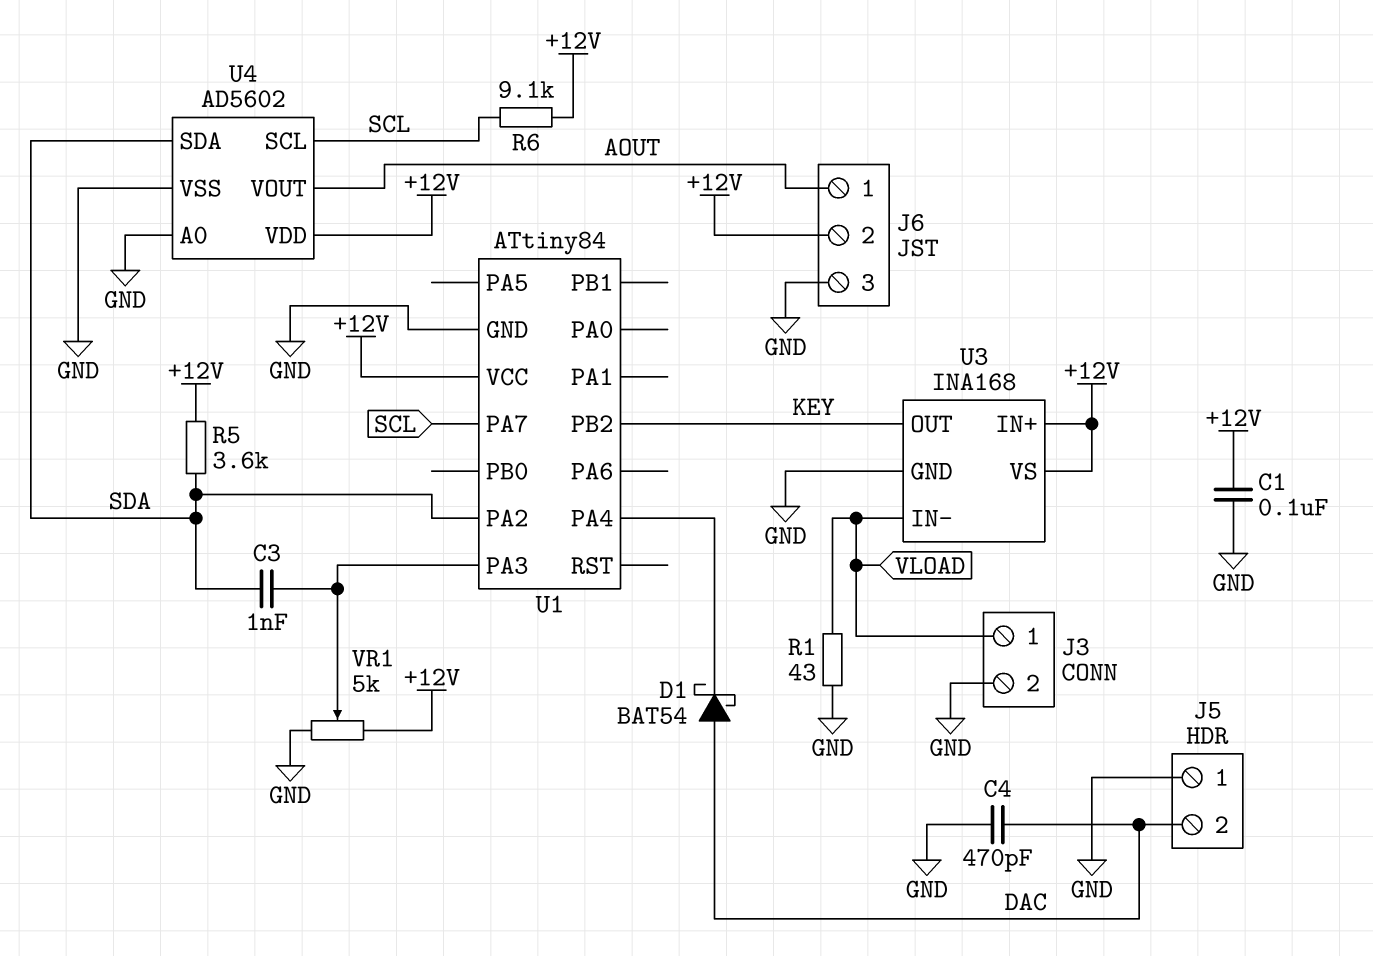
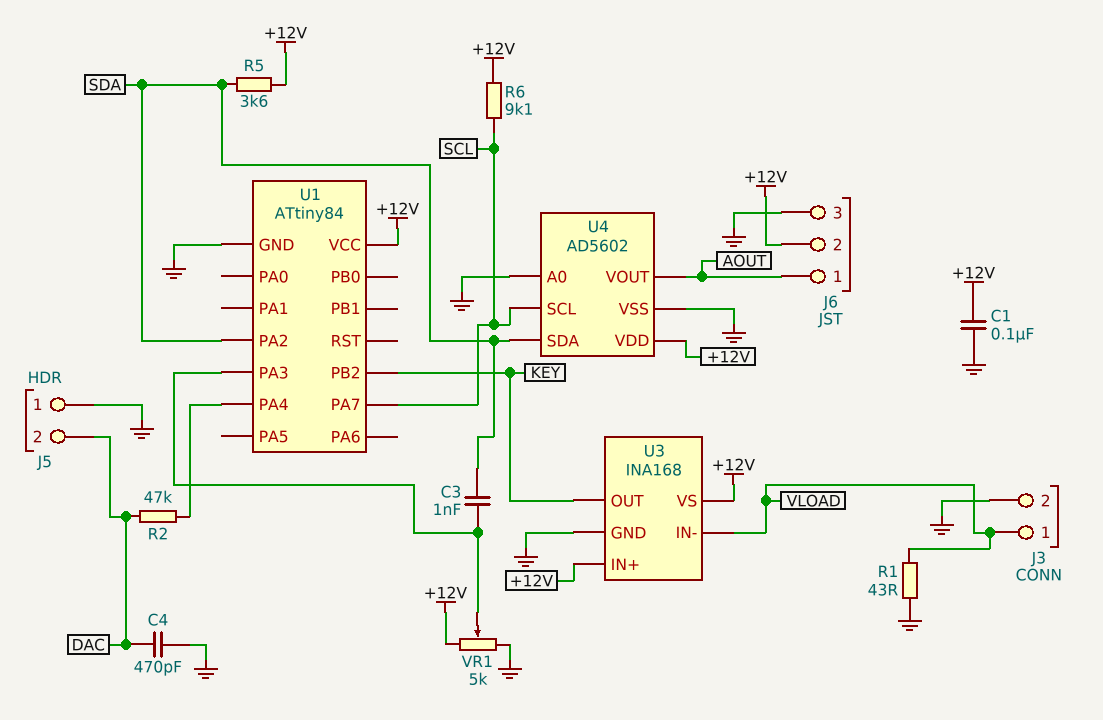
D1: schottky BAT54 (A DAC, K U1/PA4) -> none
R2: none -> 47k (DAC, U1/PA4)

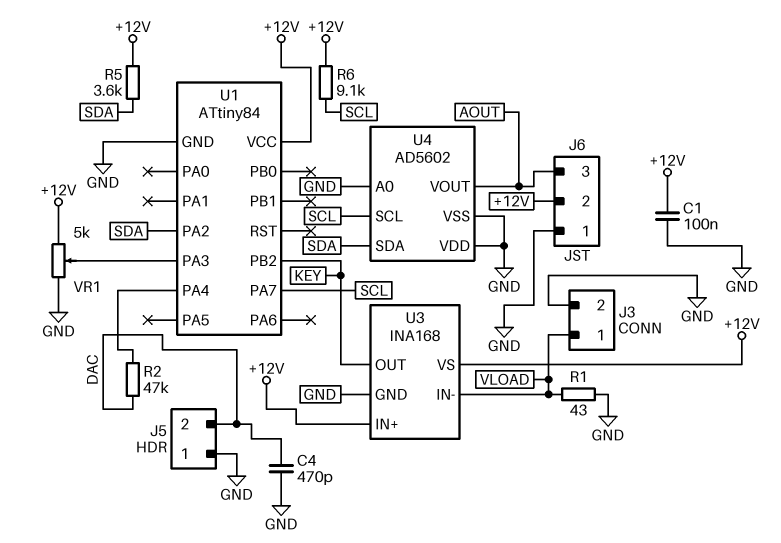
C3: 1nF (SDA, U1/PA3) -> none
J6 pin 1: AOUT -> GND
J6 pin 3: GND -> AOUT
U4 pin VDD: +12V -> GND

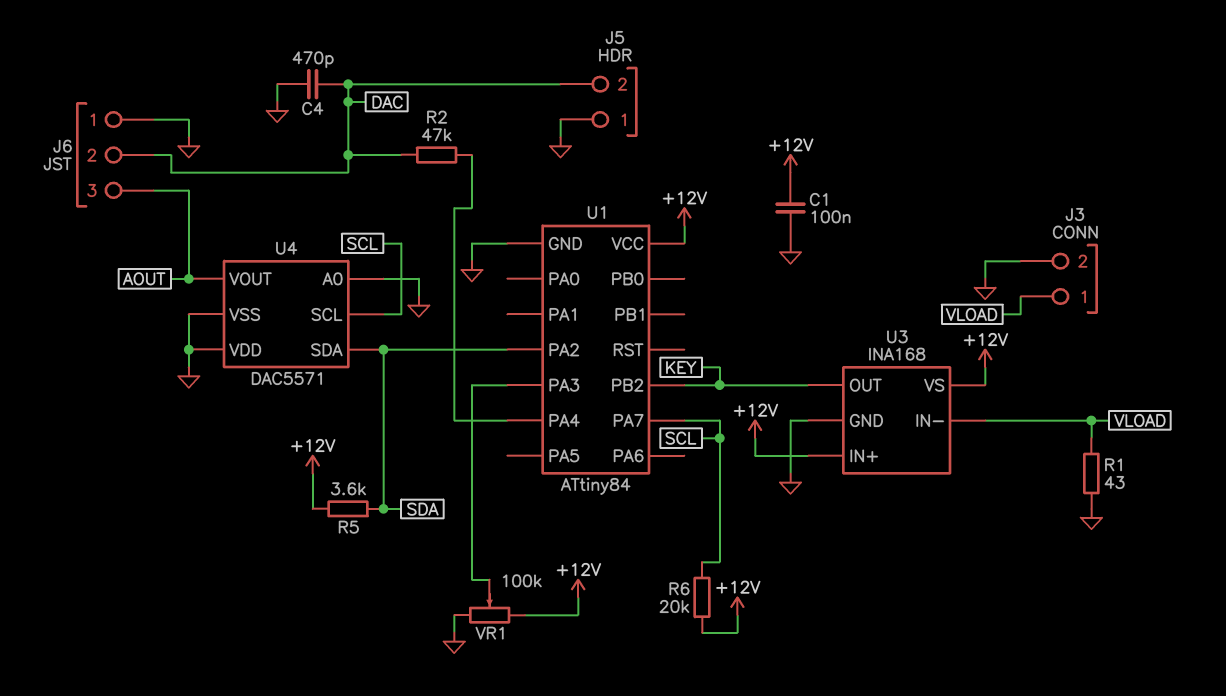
J6 pin 2: +12V -> DAC
R6: 9.1k (+12V, SCL) -> 20k (+12V, SCL)
U4: AD5602 -> DAC5571
VR1: 5k (+12V, GND, wiper U1/PA3) -> 100k (+12V, GND, wiper U1/PA3)

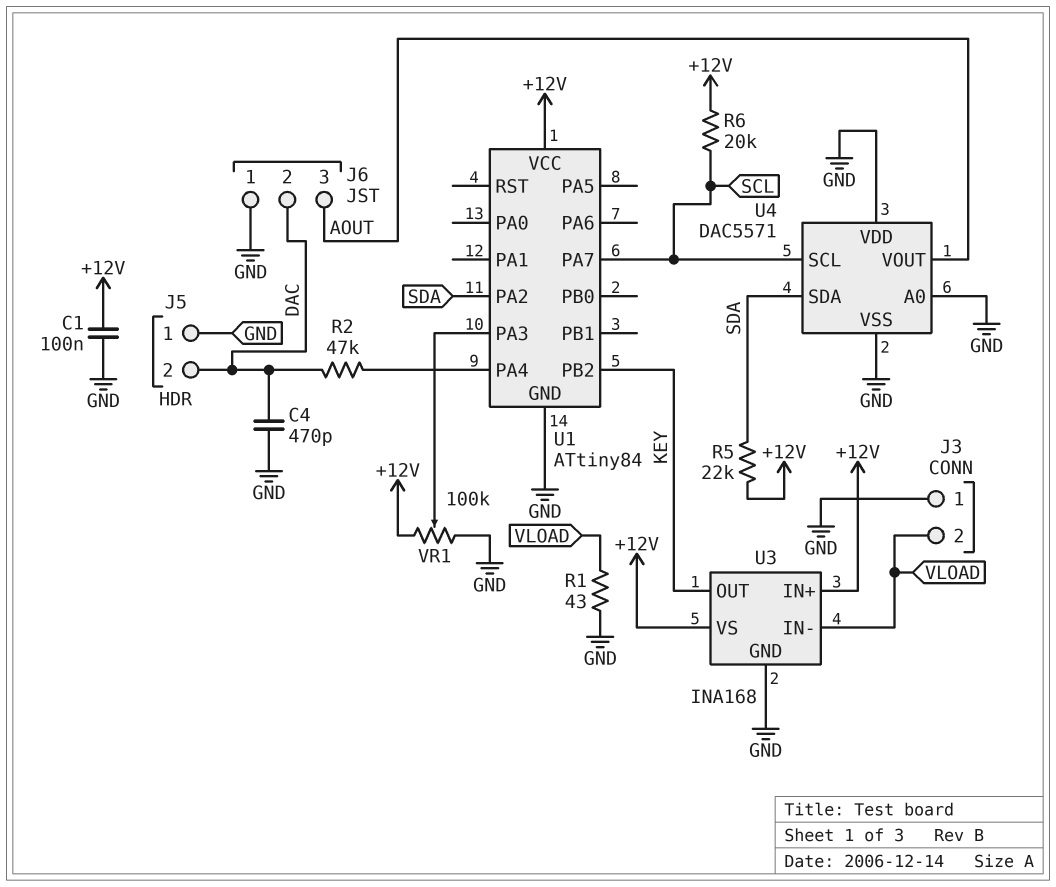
J3 pin 1: VLOAD -> GND
J3 pin 2: GND -> VLOAD
R5: 3.6k (+12V, SDA) -> 22k (+12V, SDA)

